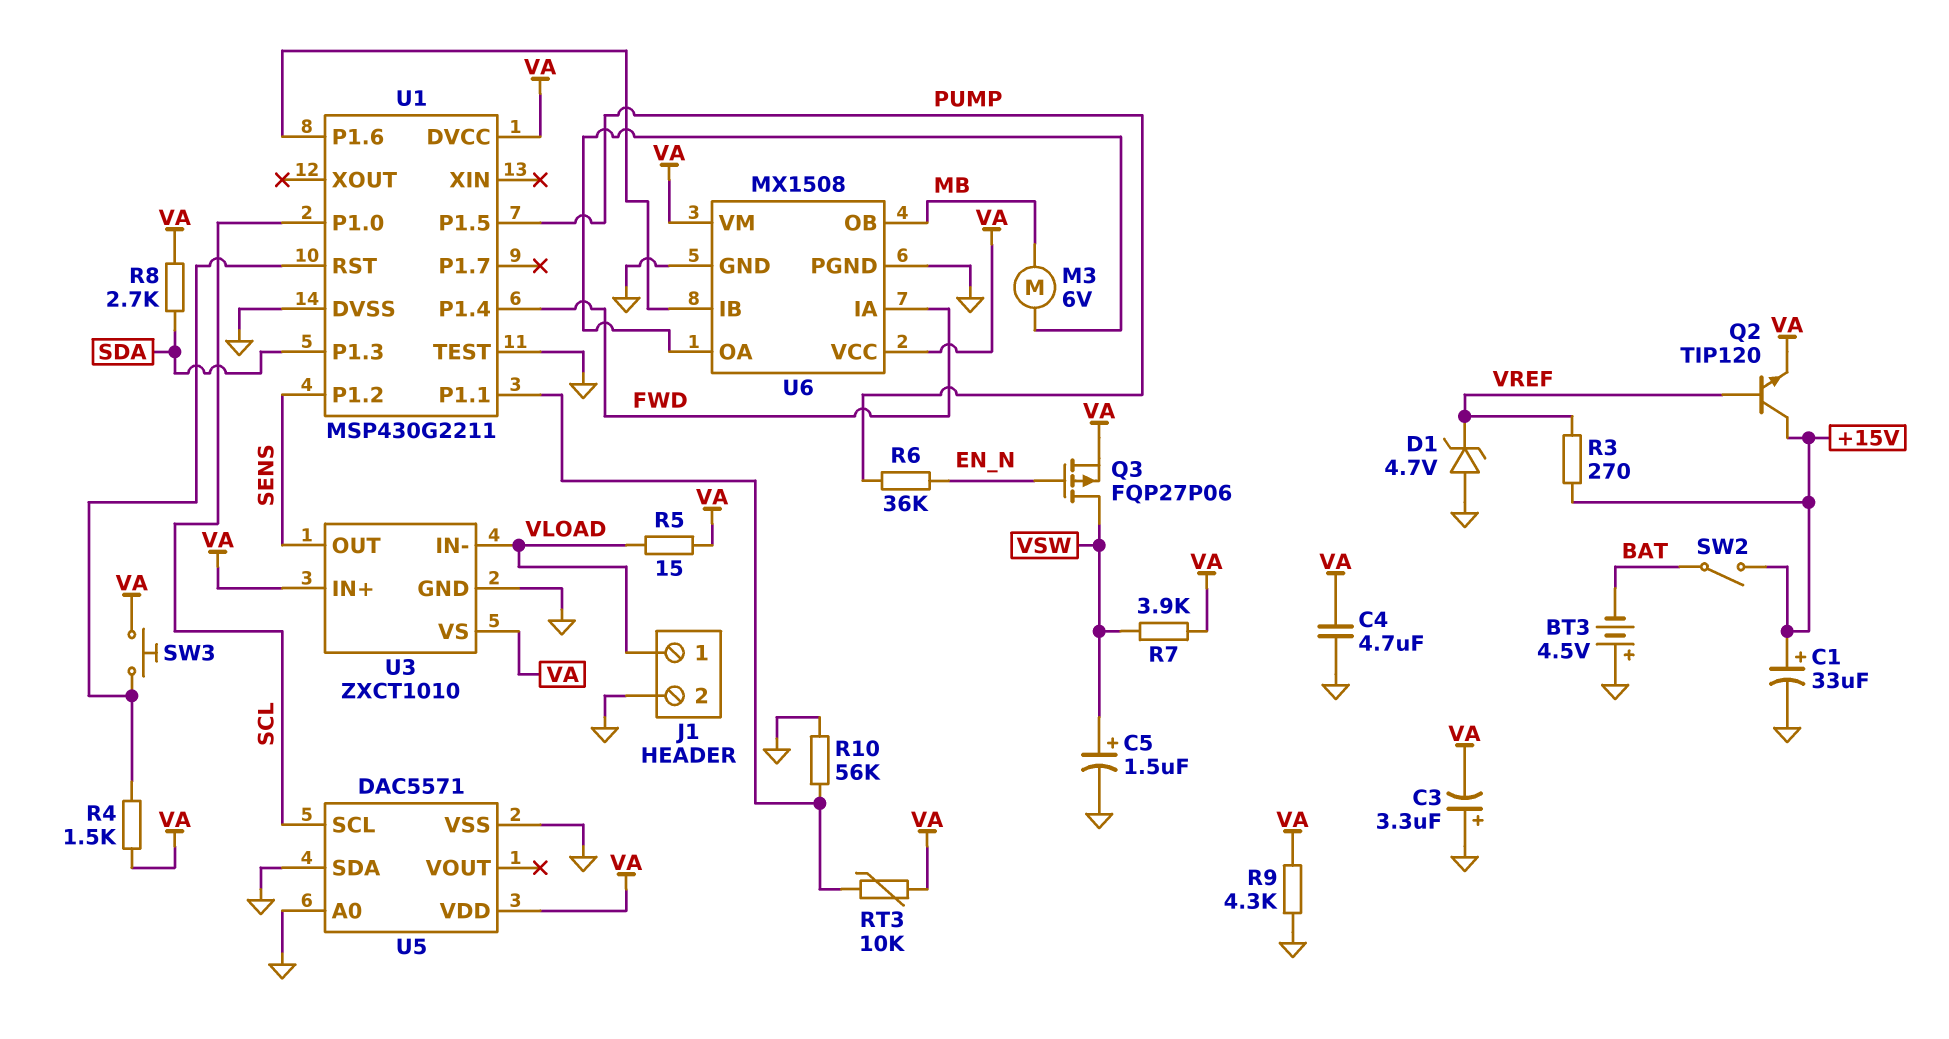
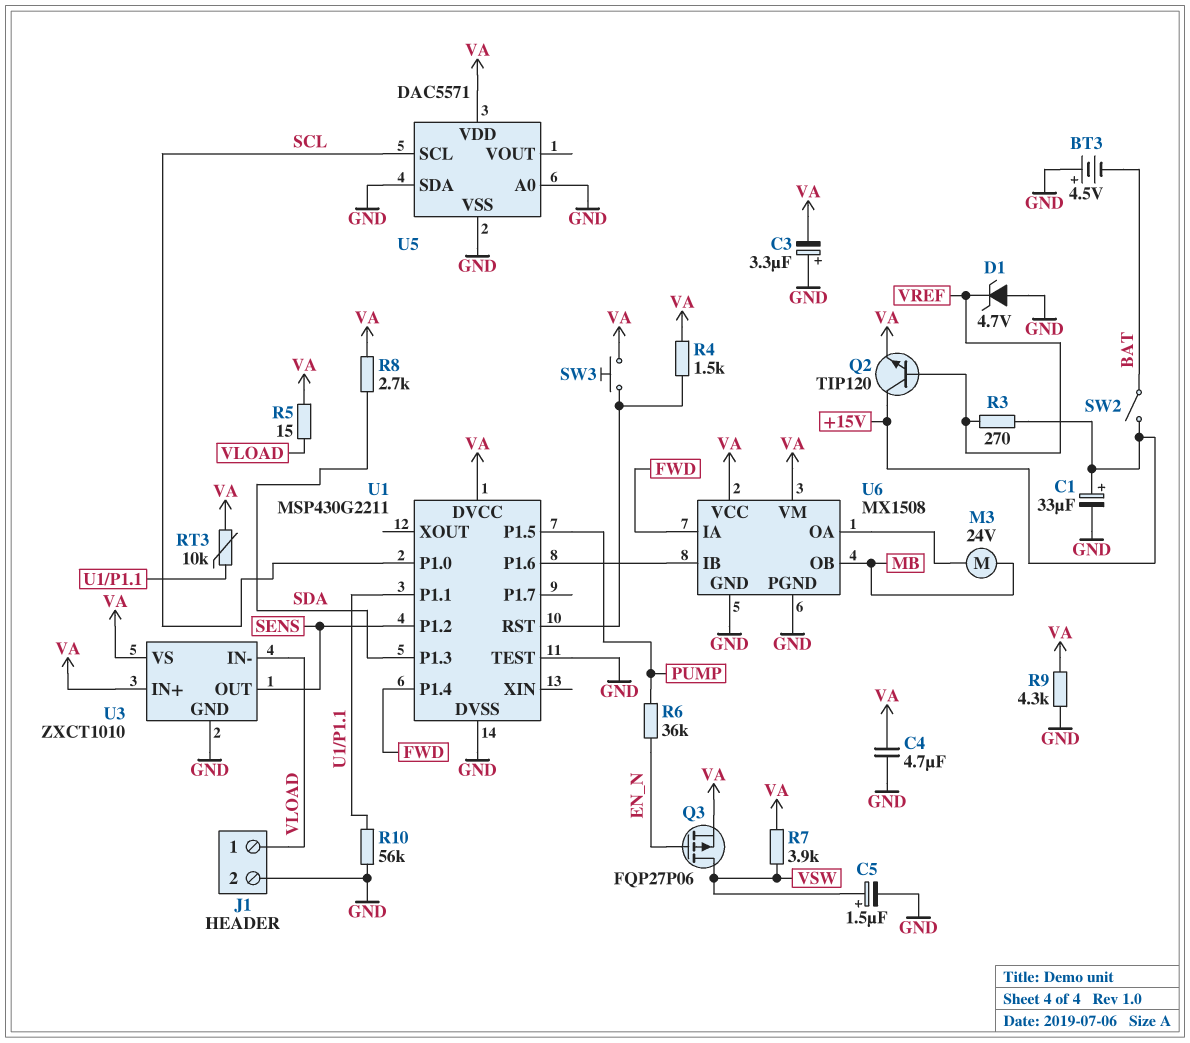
M3: motor 6V (MB, U6/OA) -> motor 24V (MB, U6/OA)

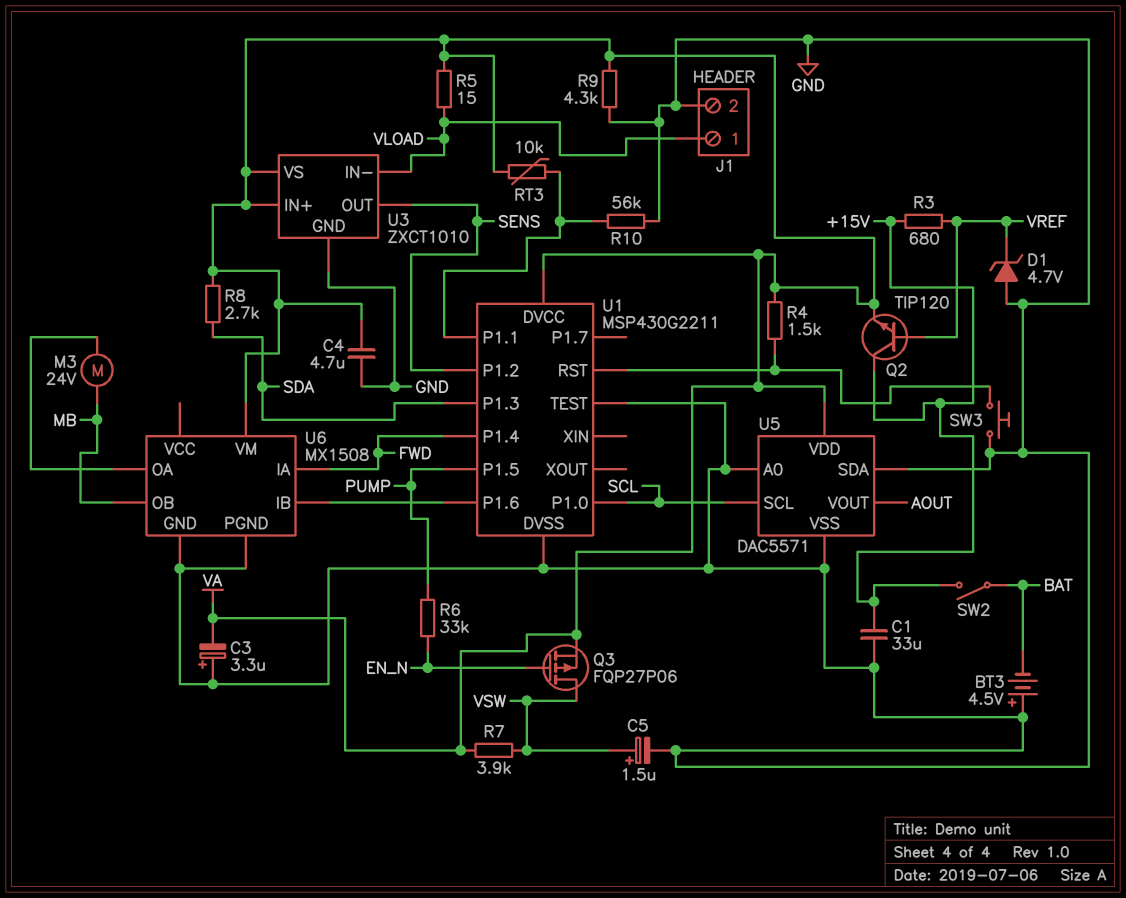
C1: 33uF (plus +15V, minus GND) -> 33uF (+15V, GND)
R3: 270 (+15V, VREF) -> 680 (+15V, VREF)
R6: 36k (EN_N, PUMP) -> 33k (EN_N, PUMP)
SW3: button (U1/RST, VA) -> button (GND, U1/RST)
U5 pin VOUT: none -> AOUT
U6 pin VCC: VA -> none

